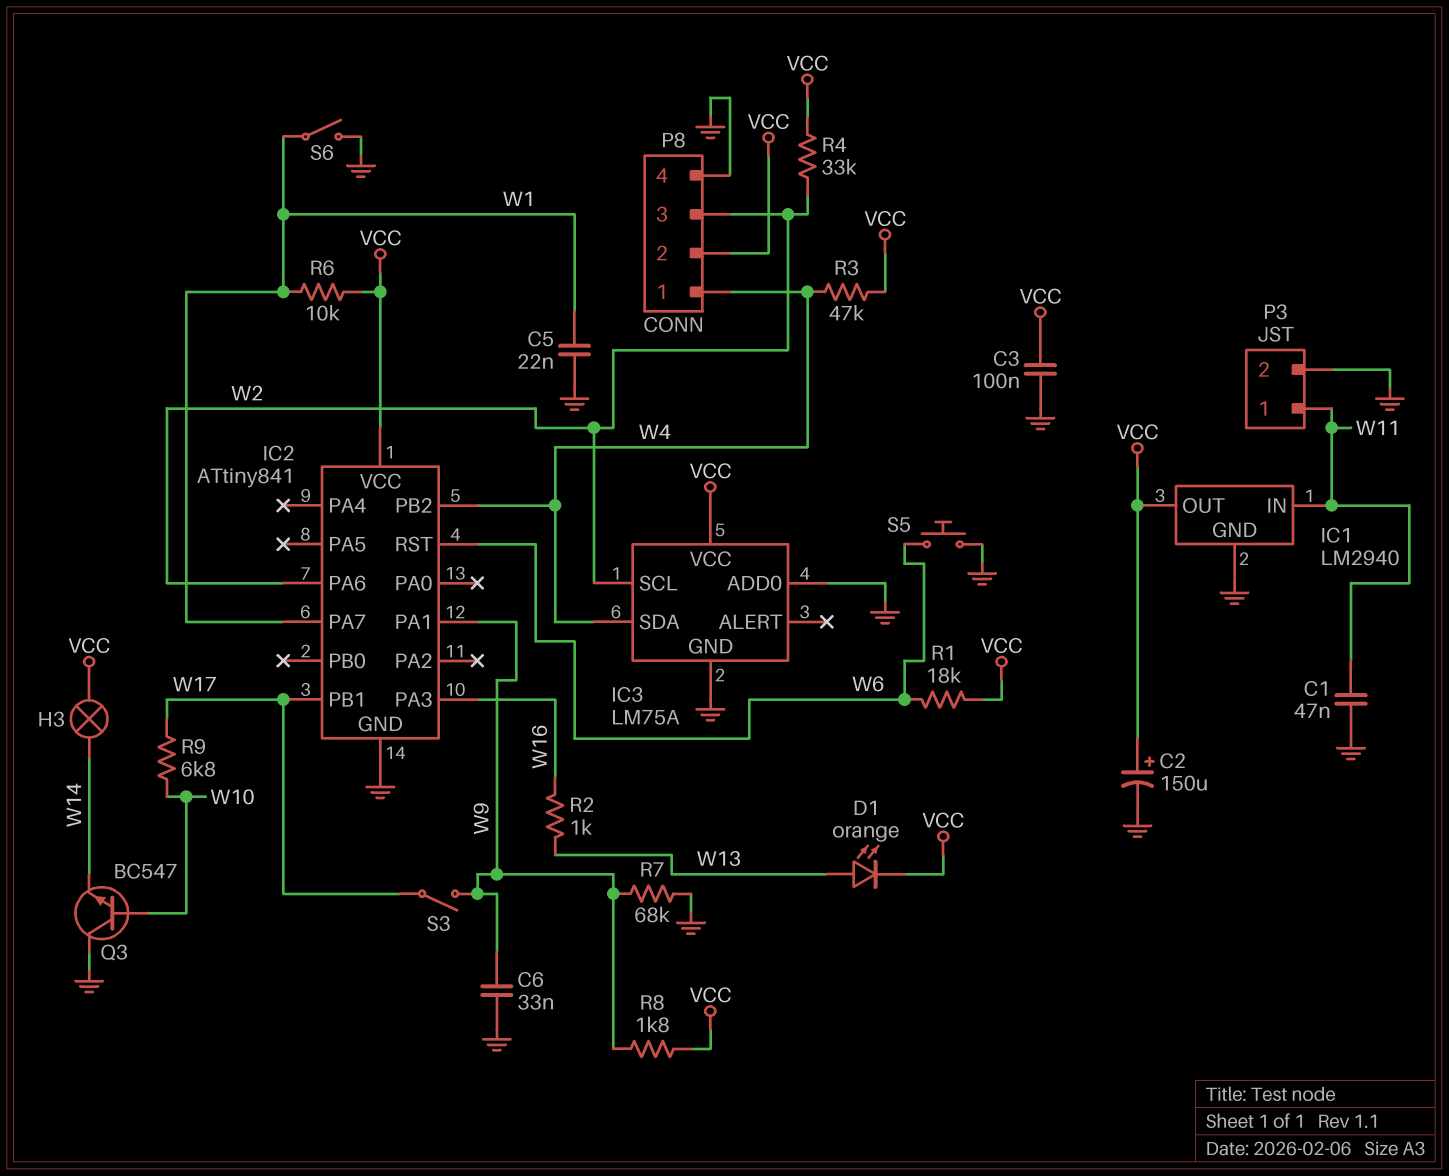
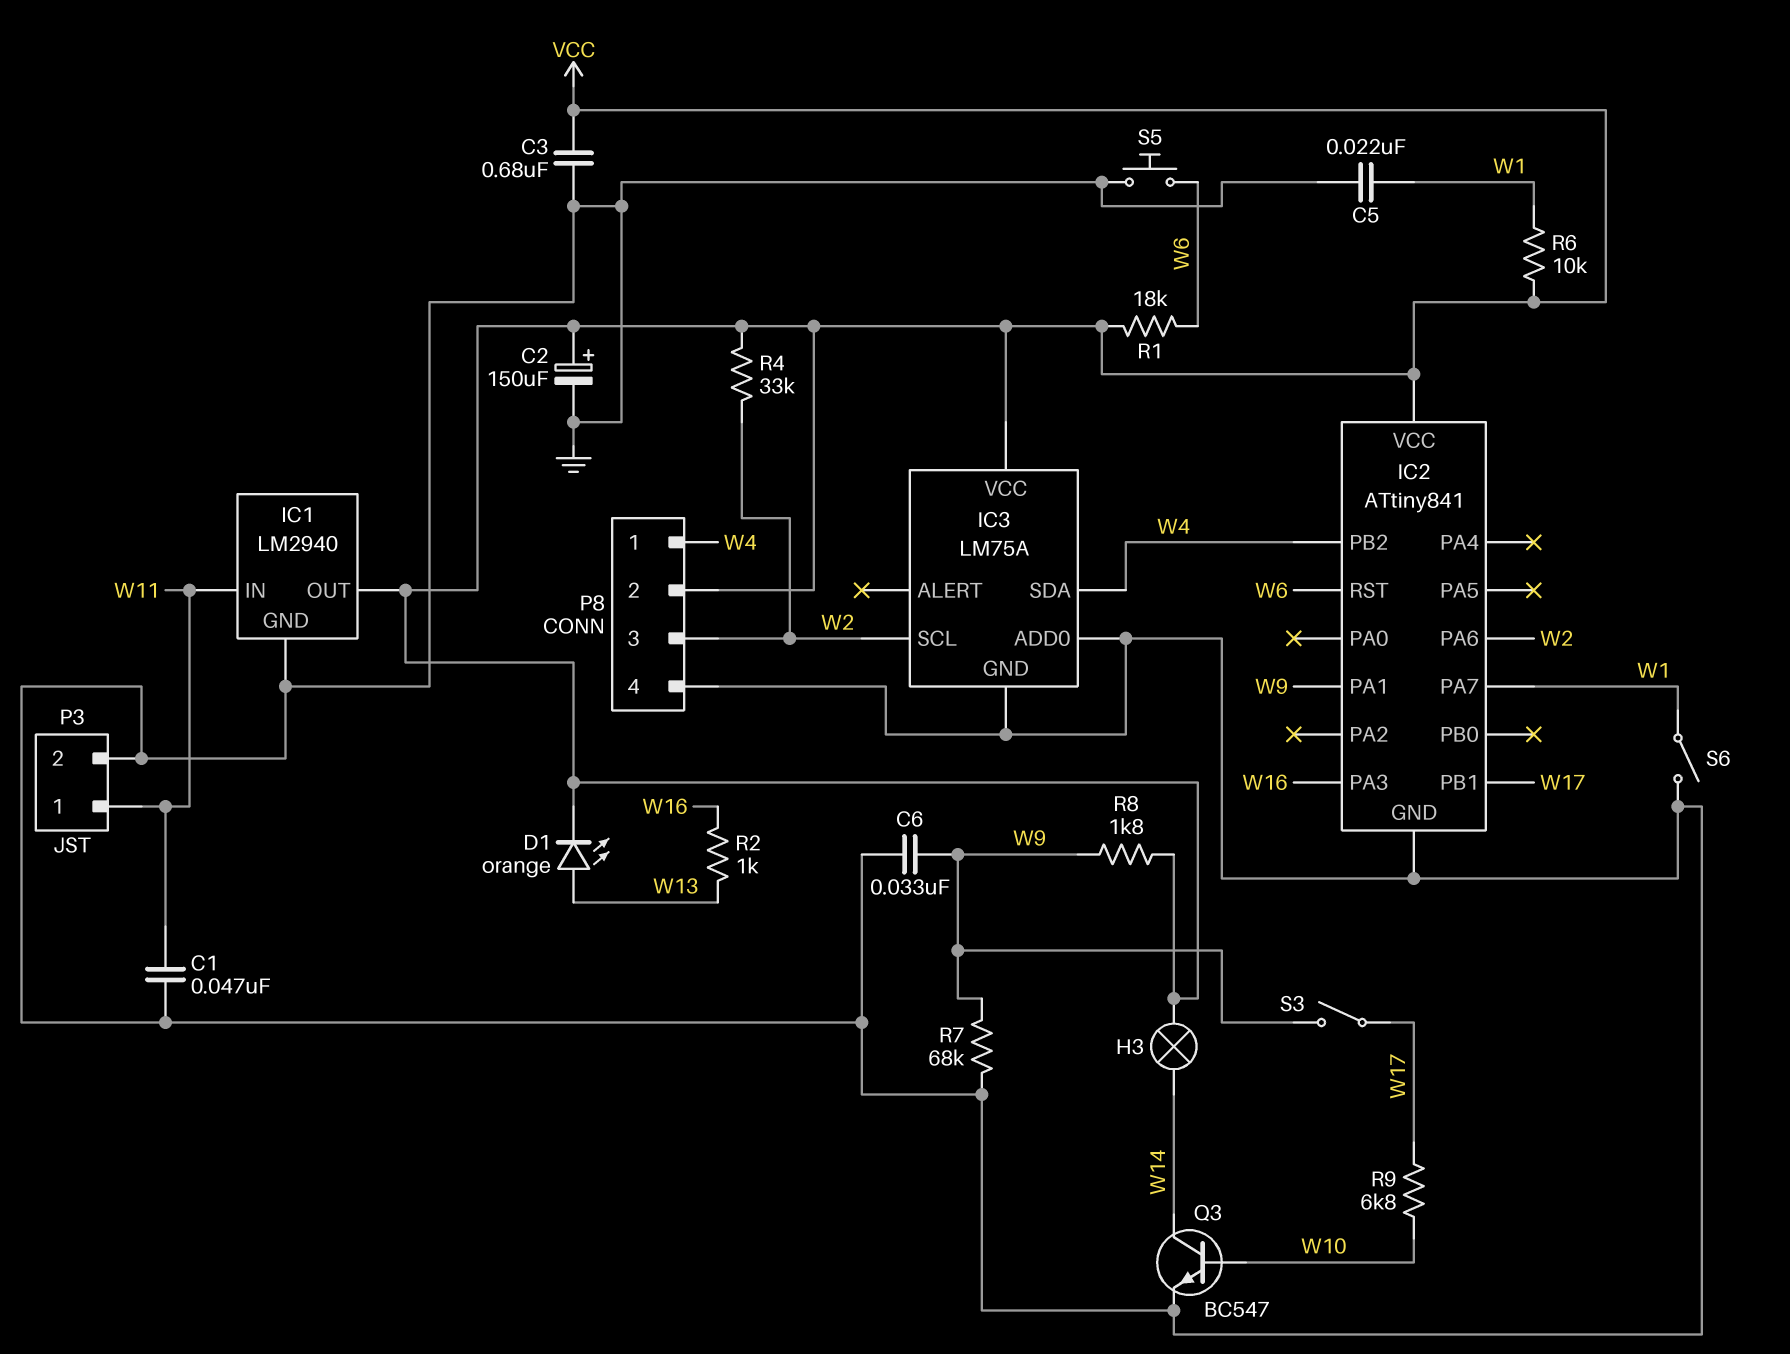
C3: 100nF (GND, VCC) -> 680nF (GND, VCC)
Q3: NPN BC547 (B W10, C GND, E W14) -> NPN BC547 (B W10, C W14, E GND)
R3: 47k (VCC, W4) -> none

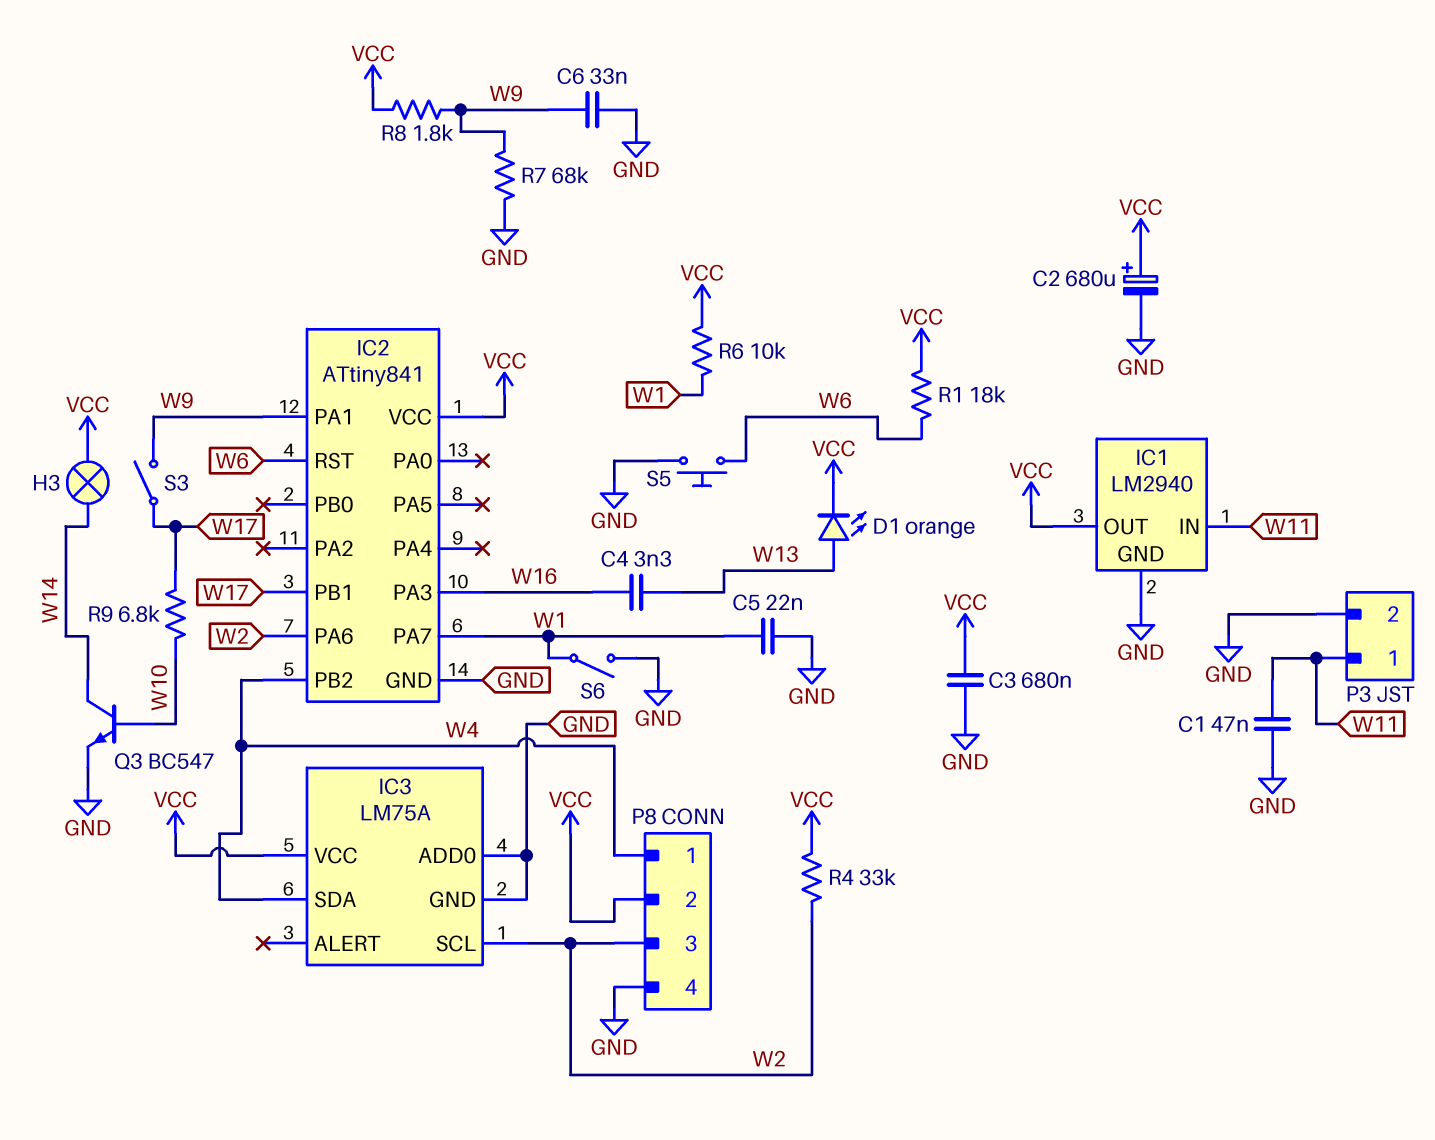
C2: 150uF (plus VCC, minus GND) -> 680uF (plus VCC, minus GND)
C4: none -> 3.3nF (W13, W16)
R2: 1k (W13, W16) -> none

